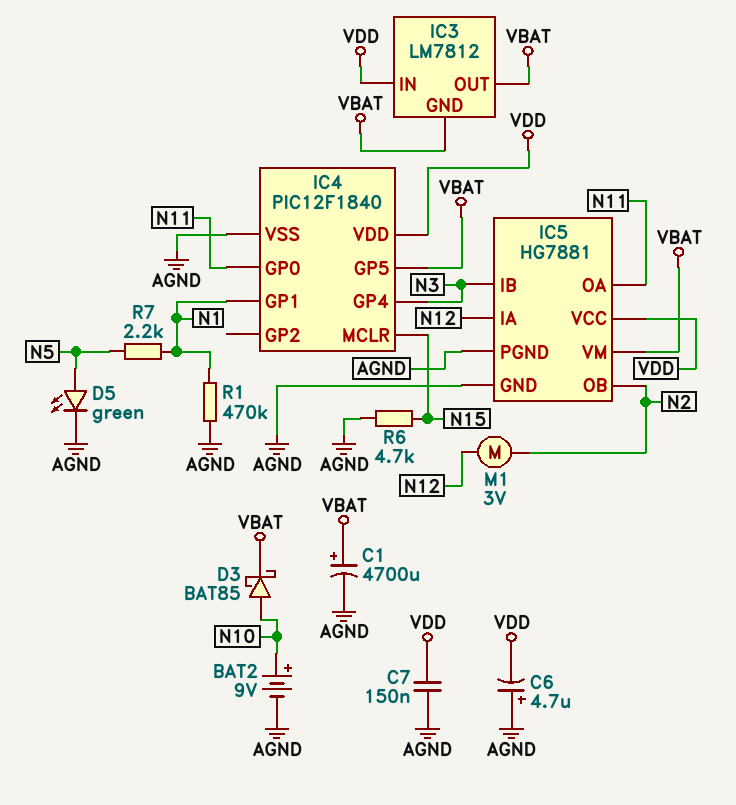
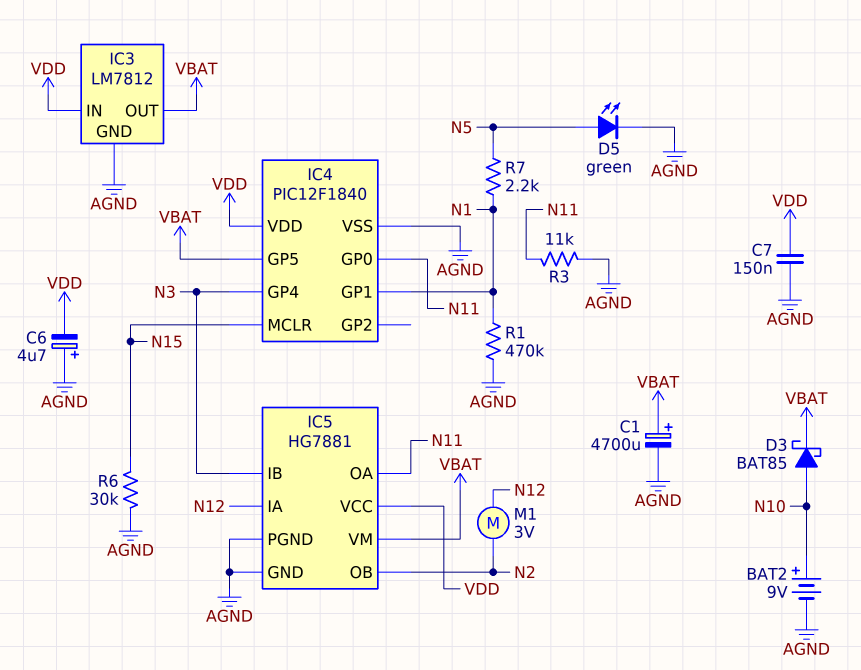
IC3 pin GND: VBAT -> AGND
R3: none -> 11k (AGND, N11)
R6: 4.7k (AGND, N15) -> 30k (AGND, N15)

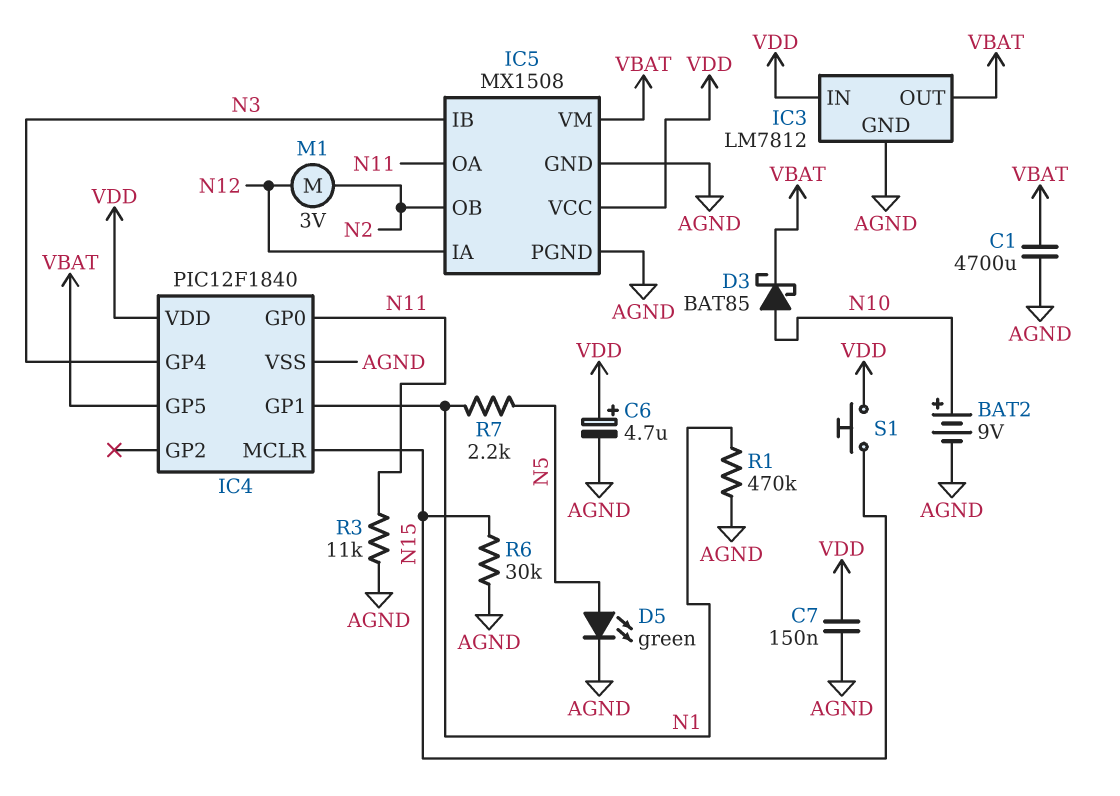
C1: 4700uF (plus VBAT, minus AGND) -> 4700uF (AGND, VBAT)
C6: 4.7uF (plus AGND, minus VDD) -> 4.7uF (plus VDD, minus AGND)
IC5: HG7881 -> MX1508
S1: none -> button (N15, VDD)

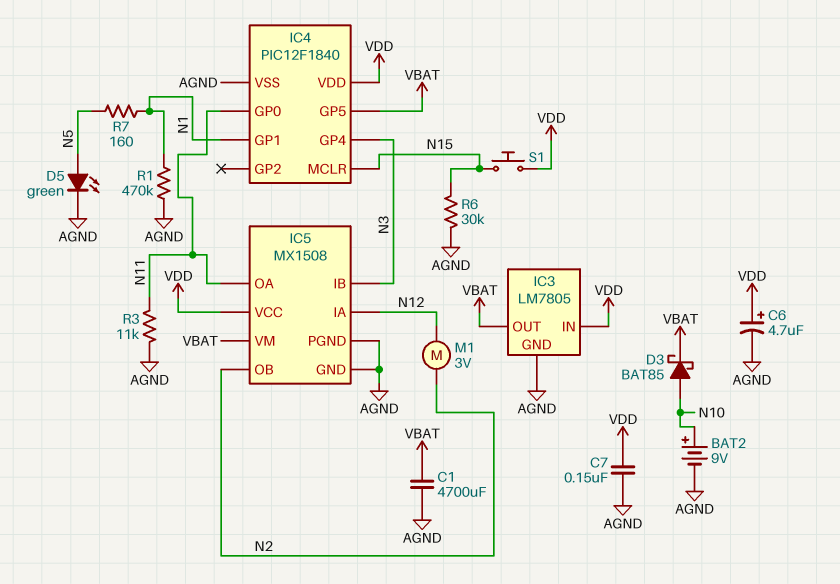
IC3: LM7812 -> LM7805
R7: 2.2k (N1, N5) -> 160 (N1, N5)

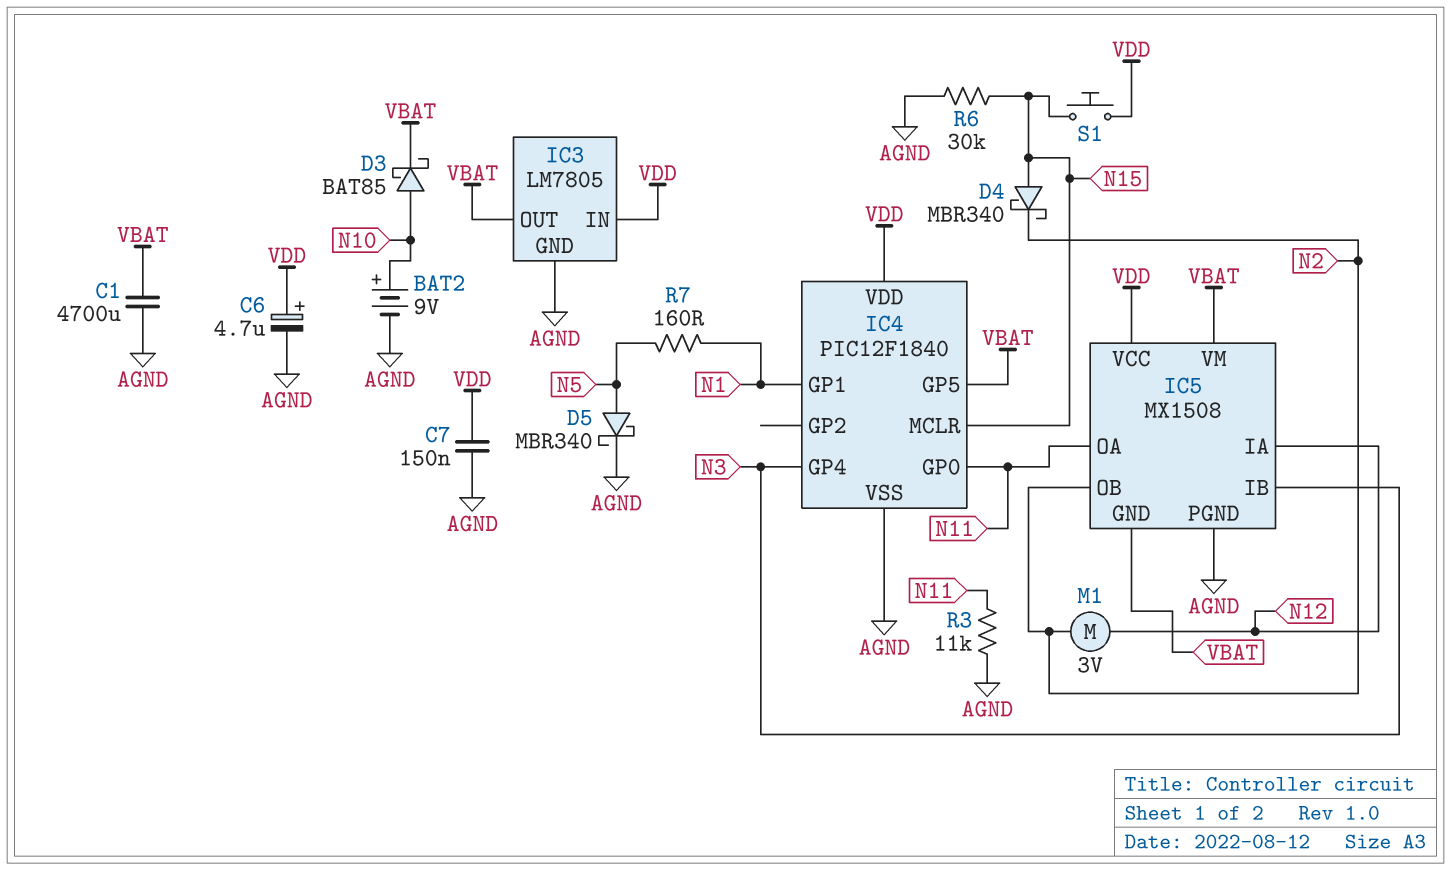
D4: none -> schottky MBR340 (A N15, K N2)
D5: LED green (A N5, K AGND) -> schottky MBR340 (A N5, K AGND)
IC5 pin GND: AGND -> VBAT
R1: 470k (AGND, N1) -> none

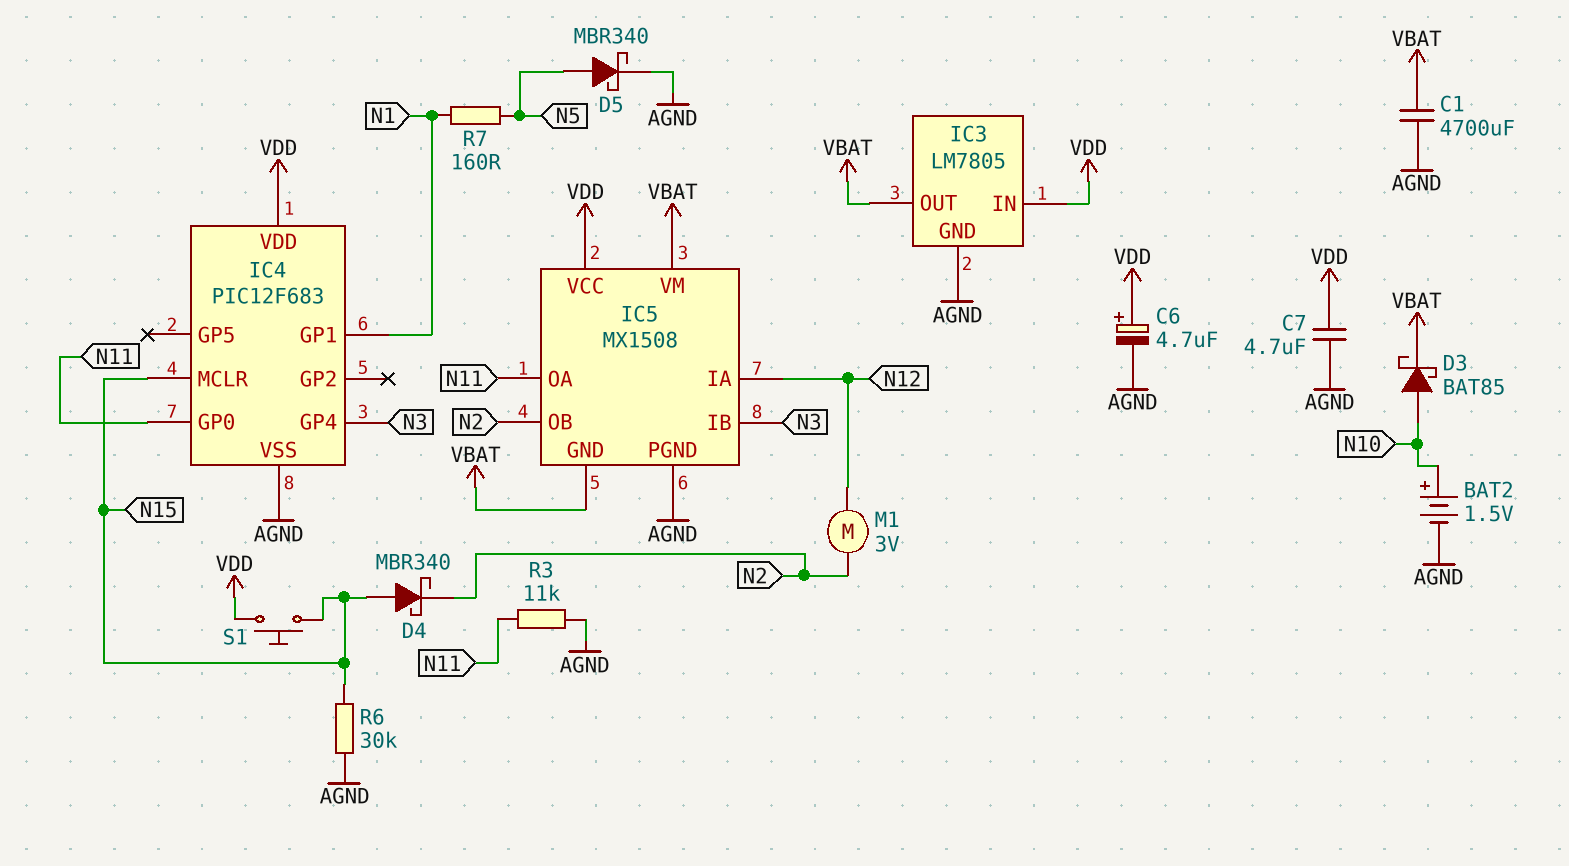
BAT2: 9V (plus N10, minus AGND) -> 1.5V (plus N10, minus AGND)
C7: 150nF (AGND, VDD) -> 4.7uF (AGND, VDD)
IC4: PIC12F1840 -> PIC12F683
IC4 pin GP5: VBAT -> none

